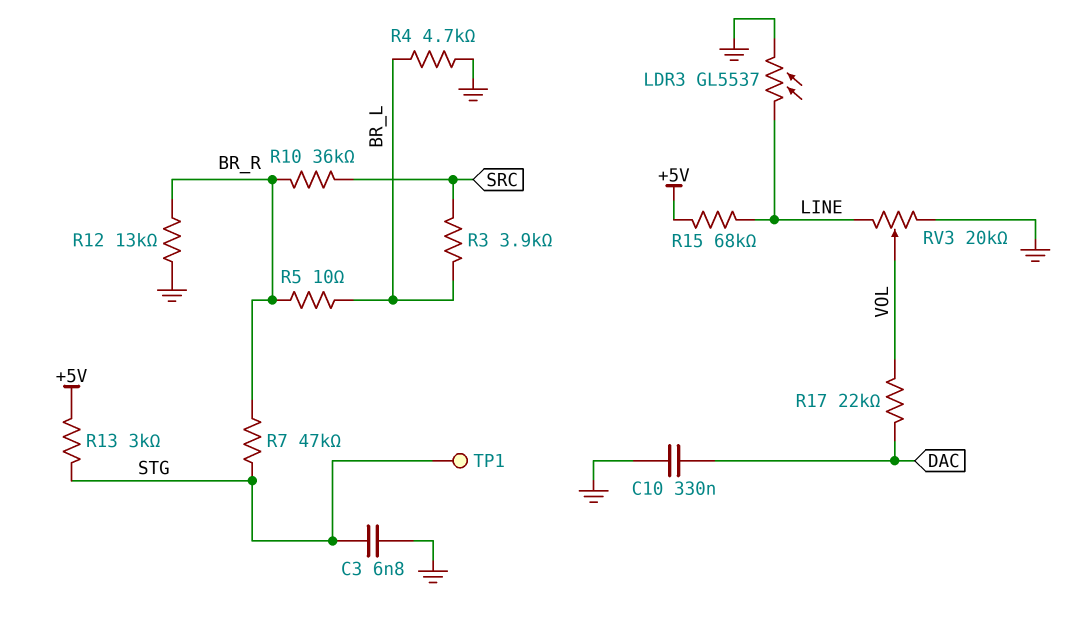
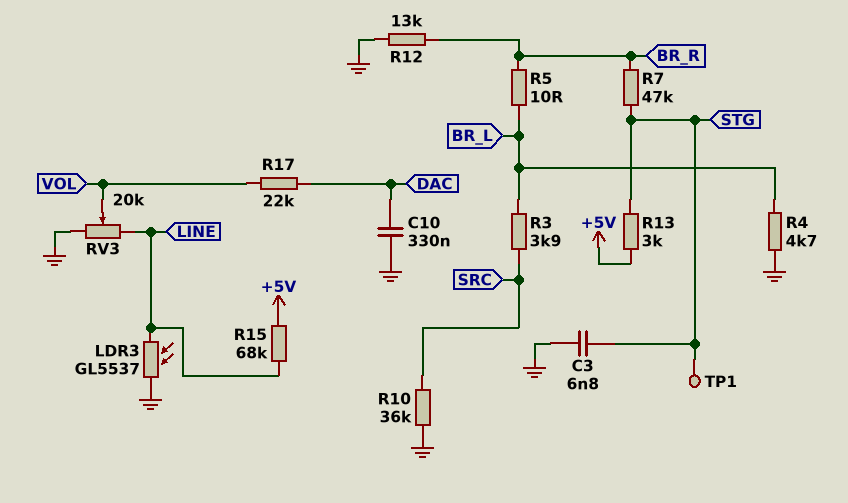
R10: 36k (BR_R, SRC) -> 36k (GND, SRC)

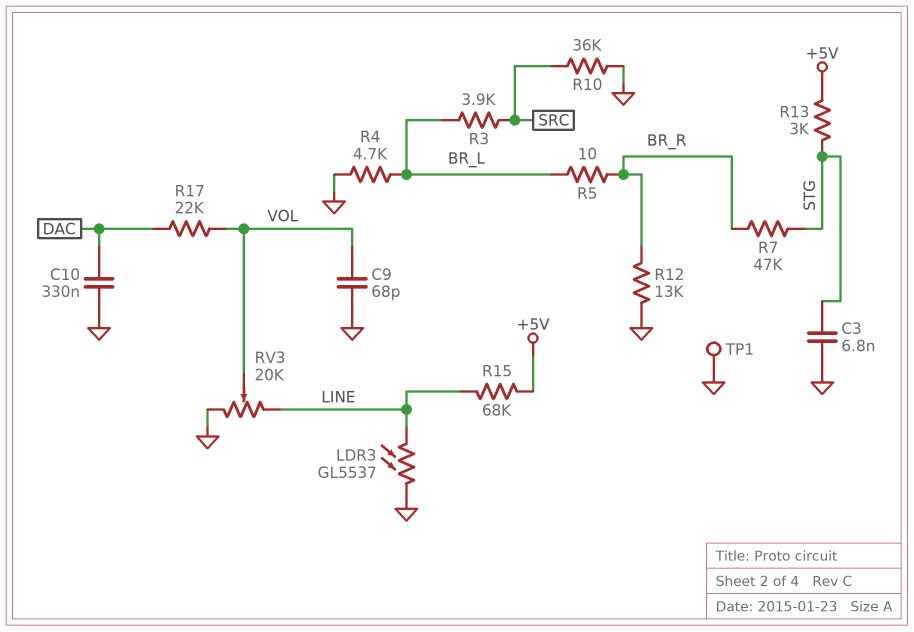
C9: none -> 68pF (GND, VOL)
TP1: test point (STG) -> test point (GND)

